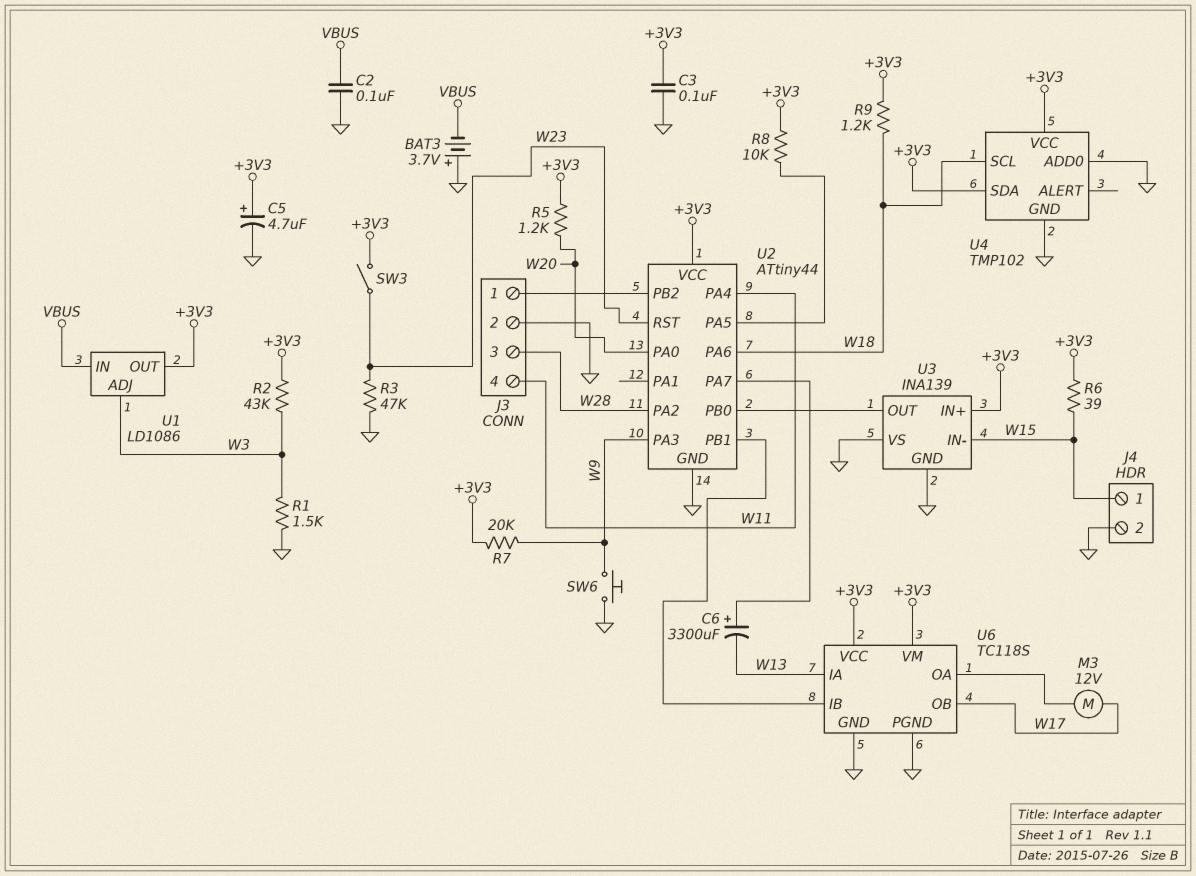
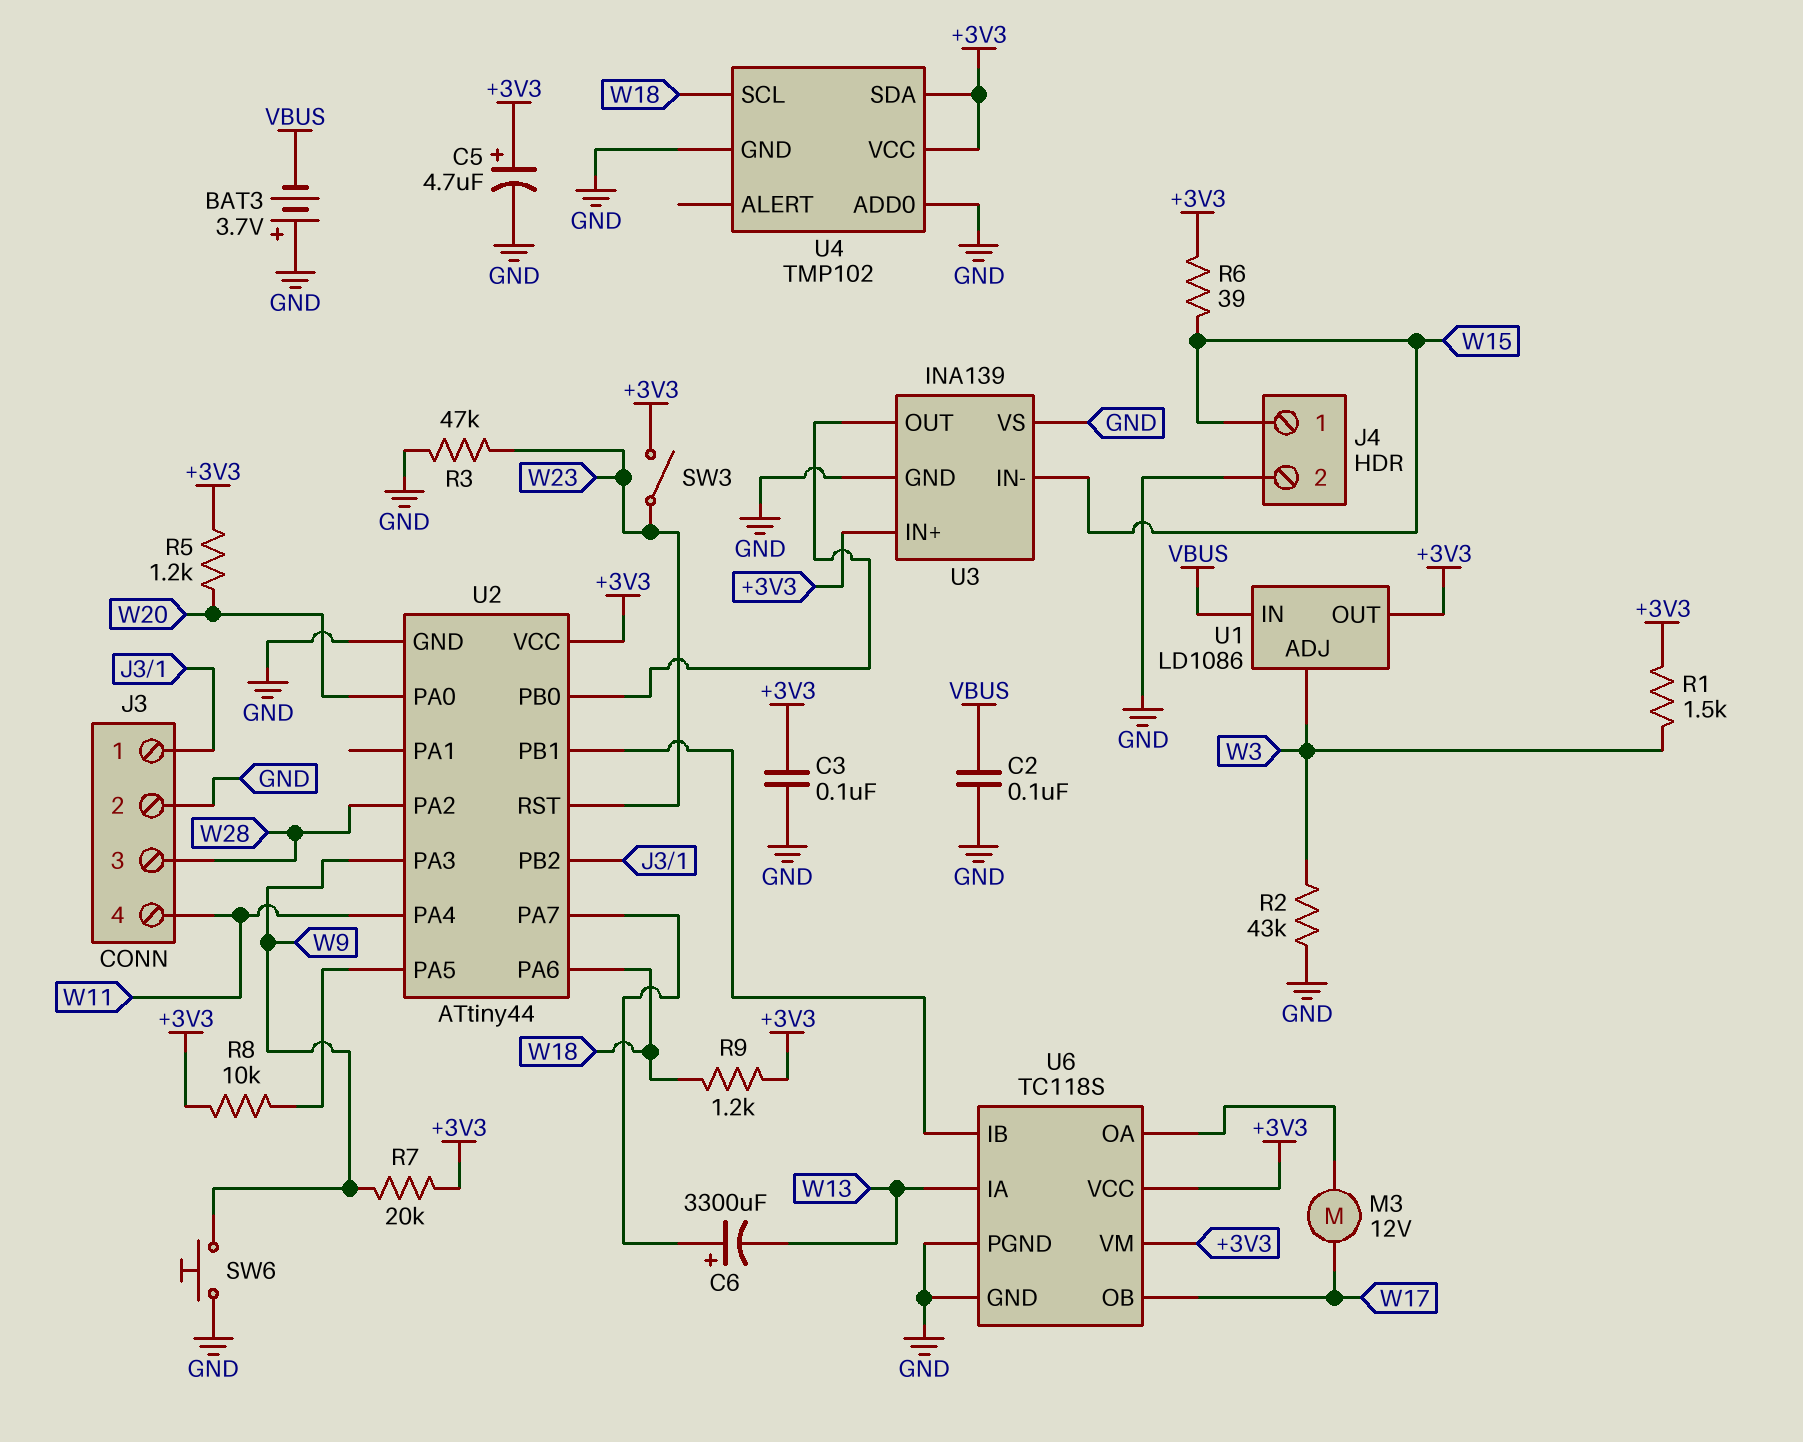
R1: 1.5k (GND, W3) -> 1.5k (+3V3, W3)
R2: 43k (+3V3, W3) -> 43k (GND, W3)

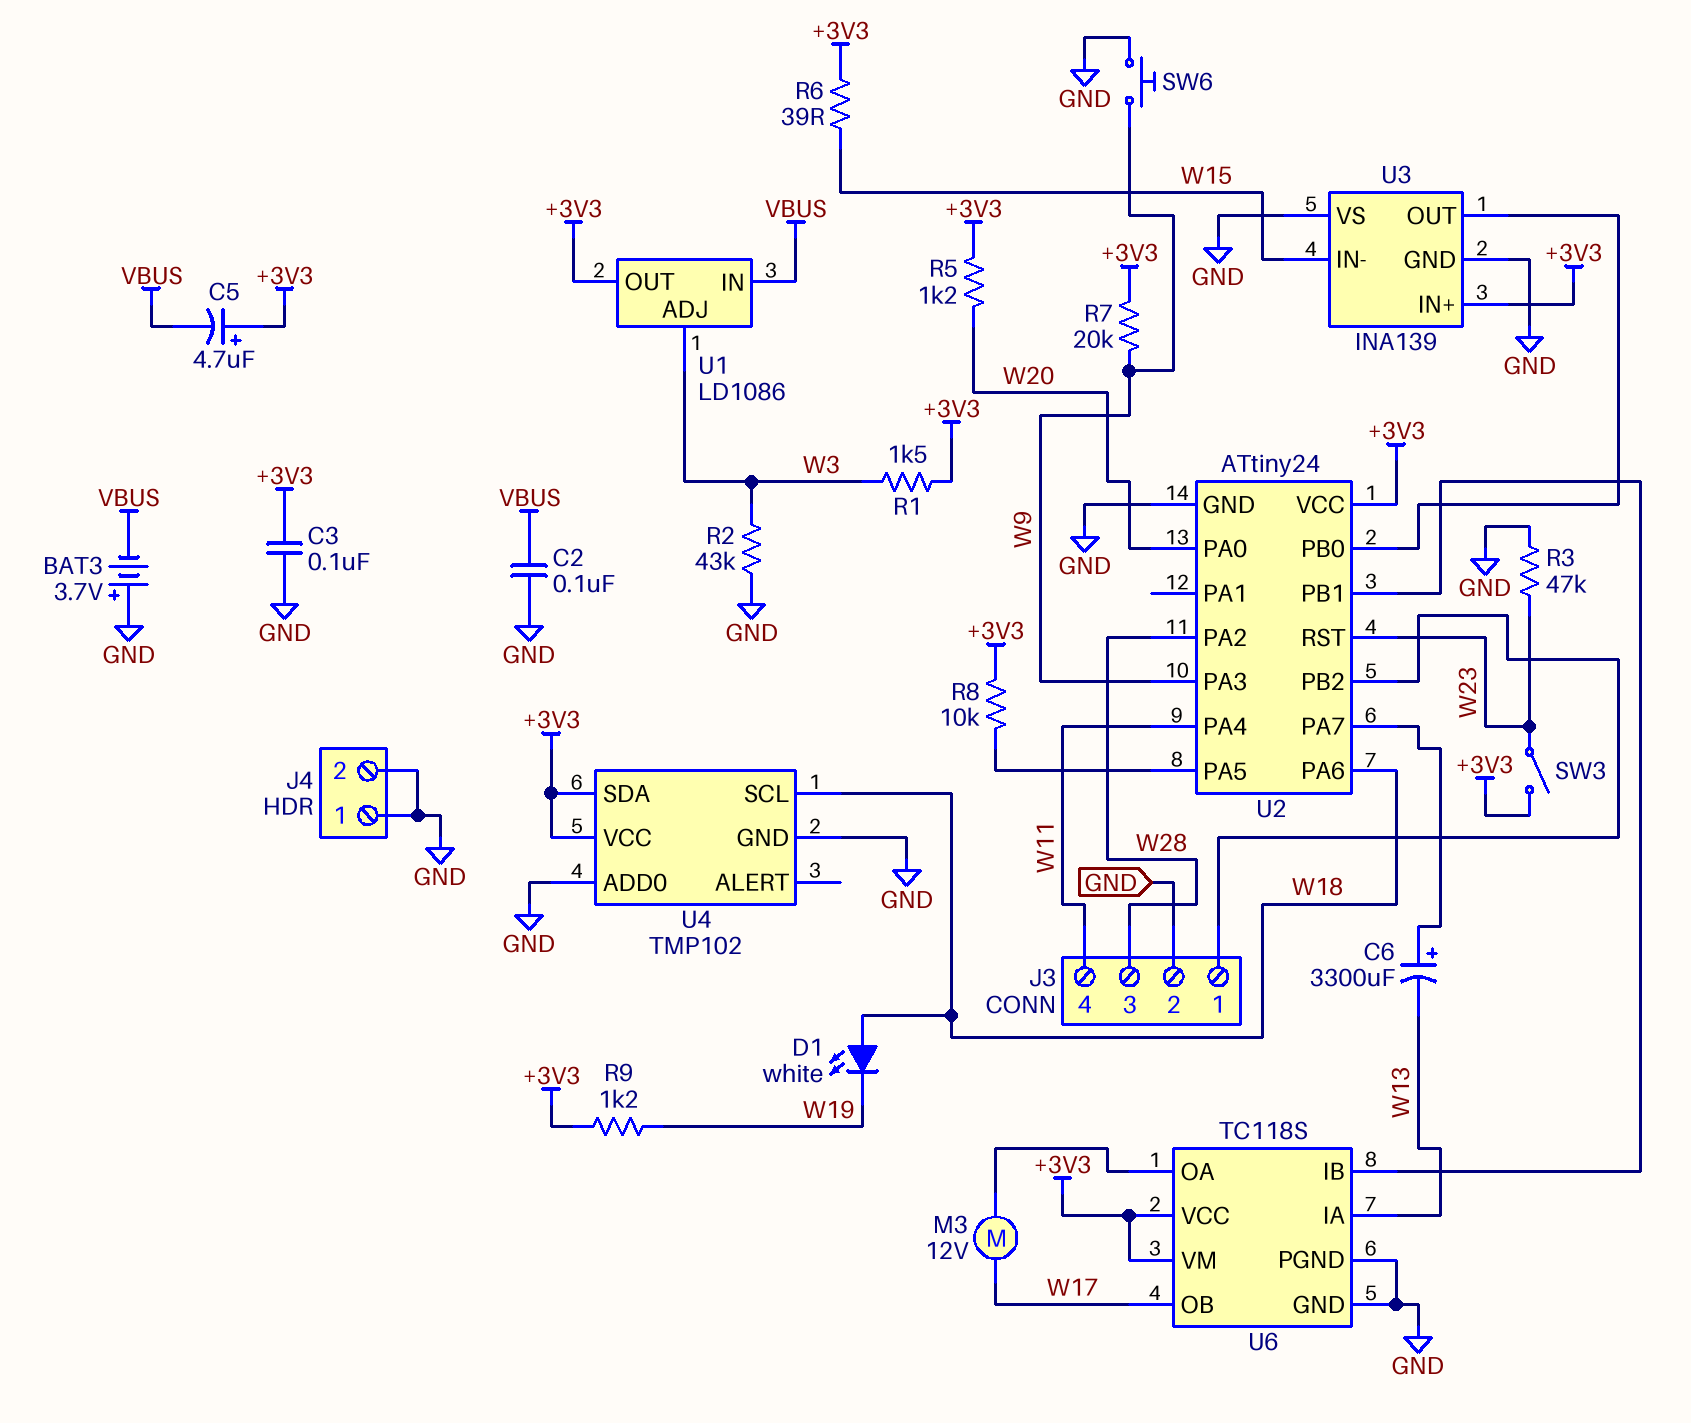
C5: 4.7uF (plus +3V3, minus GND) -> 4.7uF (plus +3V3, minus VBUS)
D1: none -> LED white (A W18, K W19)
J4 pin 1: W15 -> GND
R9: 1.2k (+3V3, W18) -> 1.2k (+3V3, W19)
U2: ATtiny44 -> ATtiny24

